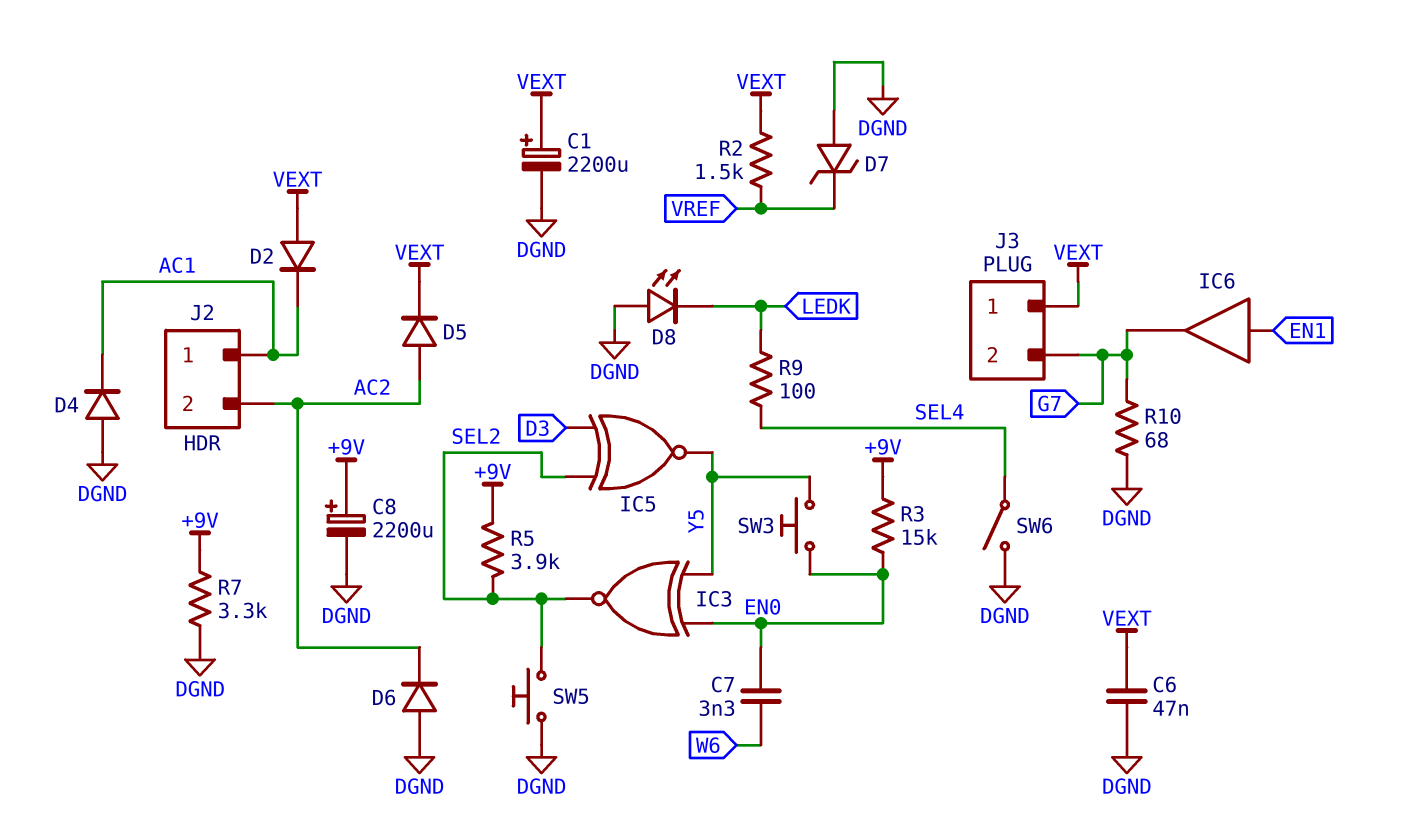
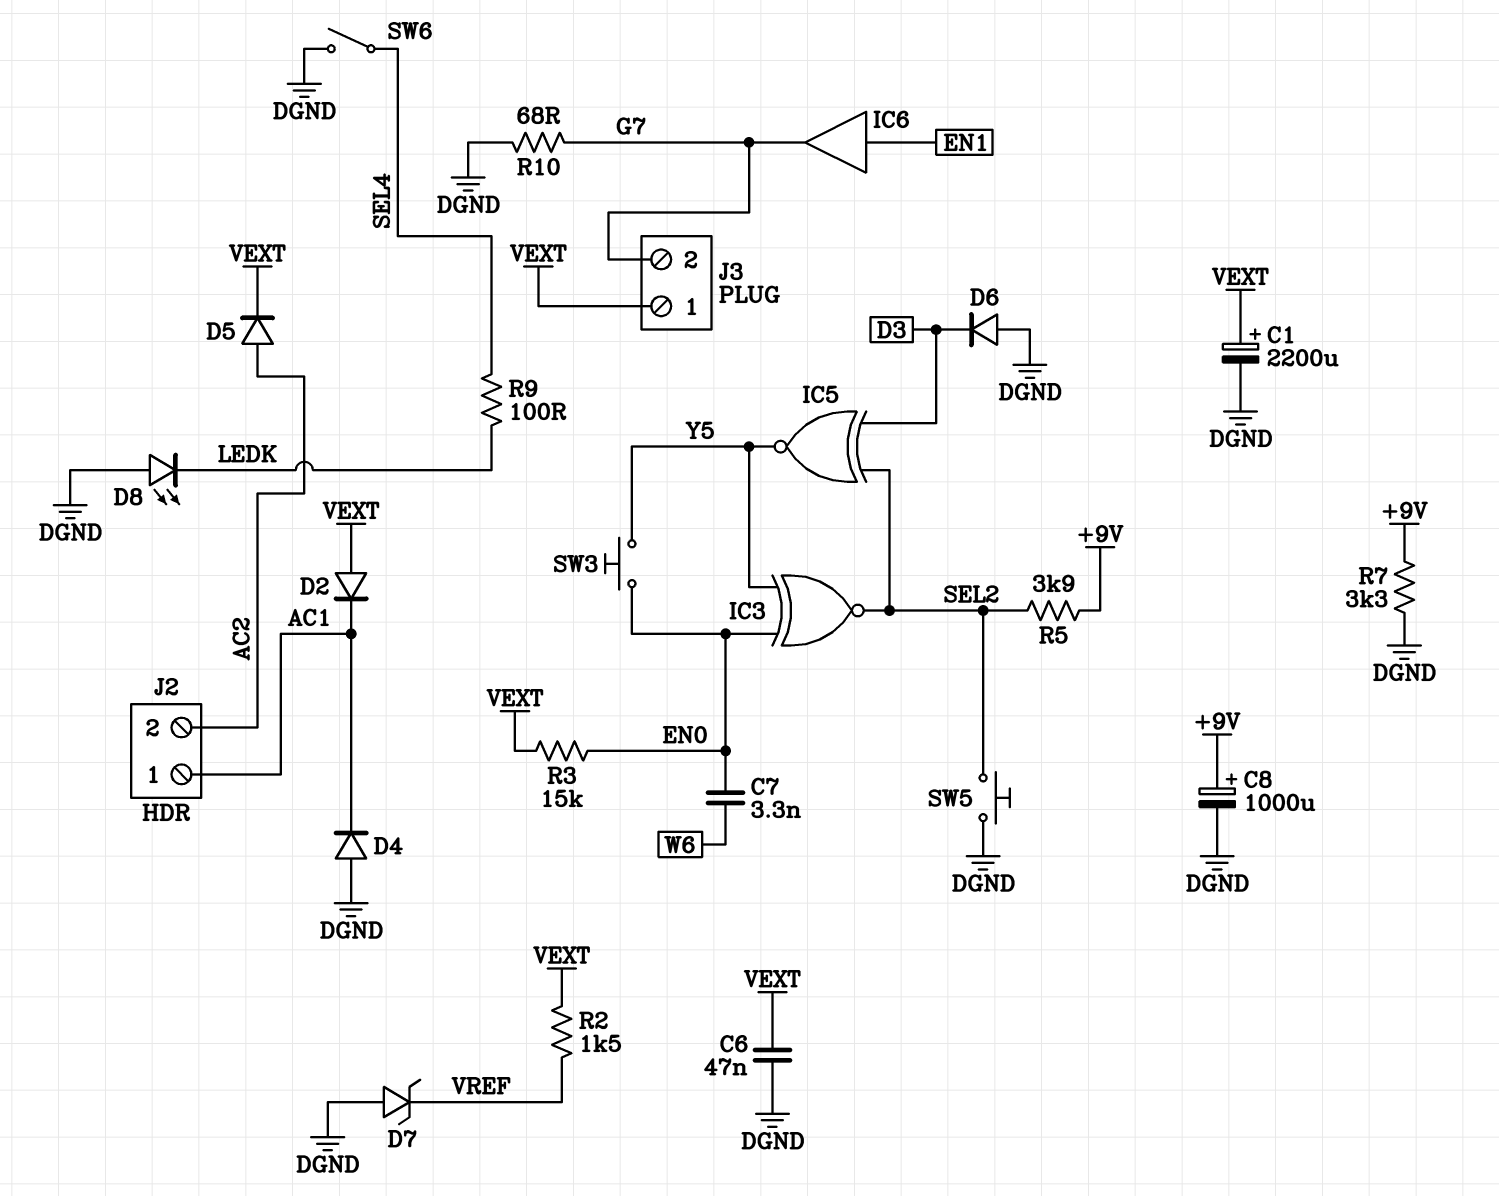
C8: 2200uF (plus +9V, minus DGND) -> 1000uF (plus +9V, minus DGND)
D6: diode (A DGND, K AC2) -> diode (A DGND, K D3)
R3: 15k (+9V, EN0) -> 15k (EN0, VEXT)

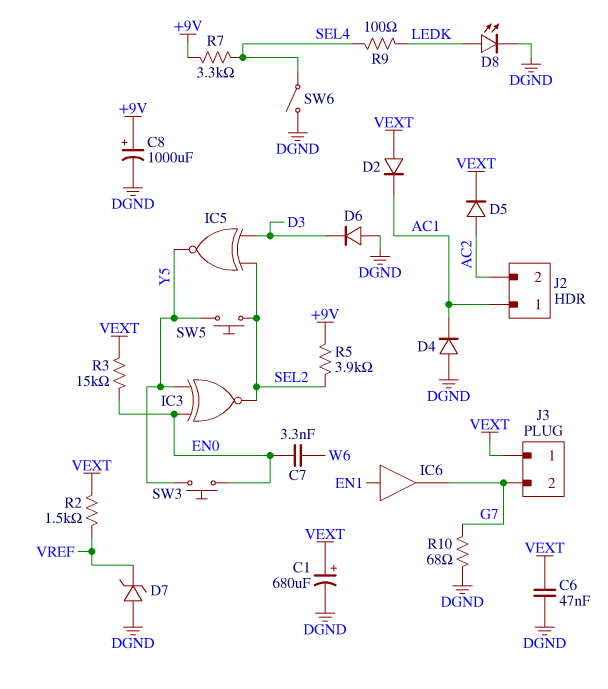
C1: 2200uF (plus VEXT, minus DGND) -> 680uF (plus VEXT, minus DGND)
D8: LED (A DGND, K LEDK) -> LED (A LEDK, K DGND)
R7: 3.3k (+9V, DGND) -> 3.3k (+9V, SEL4)
SW5: button (DGND, SEL2) -> button (SEL2, Y5)

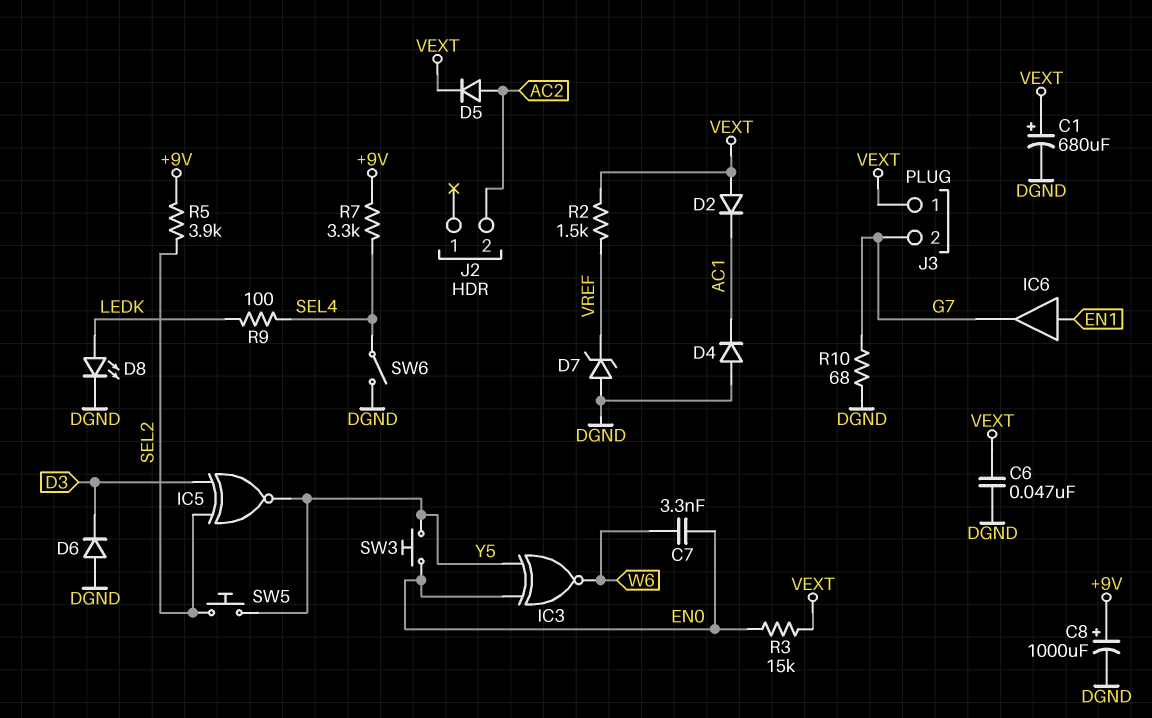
IC3: XNOR (in EN0, in Y5, out SEL2) -> XNOR (in EN0, in Y5, out W6)
J2 pin 1: AC1 -> none

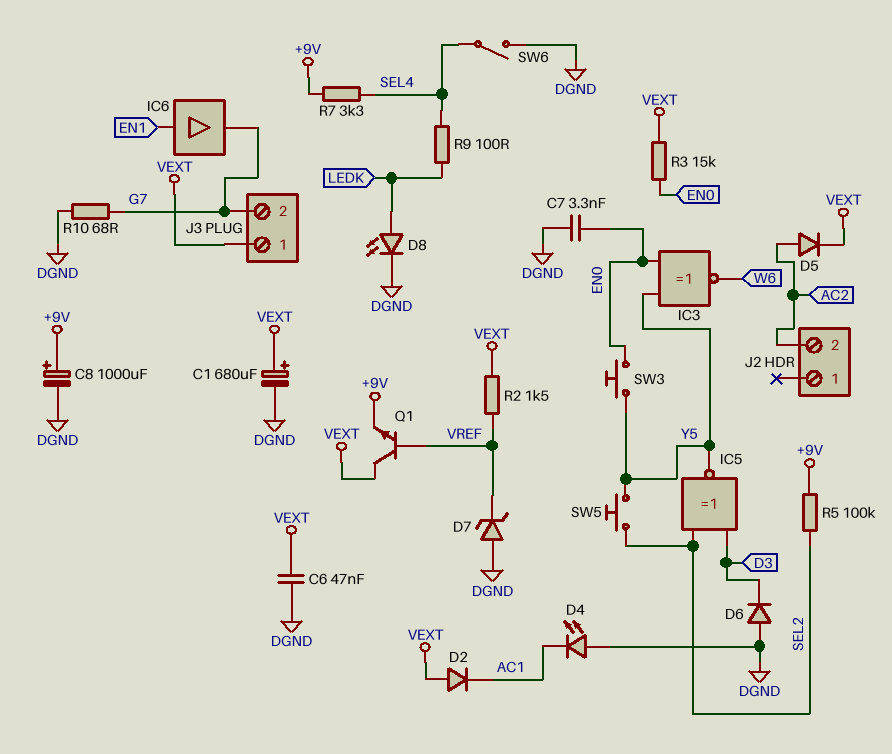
C7: 3.3nF (EN0, W6) -> 3.3nF (DGND, EN0)
D4: diode (A DGND, K AC1) -> LED (A DGND, K AC1)
Q1: none -> NPN (B VREF, C VEXT, E +9V)
R5: 3.9k (+9V, SEL2) -> 100k (+9V, SEL2)

